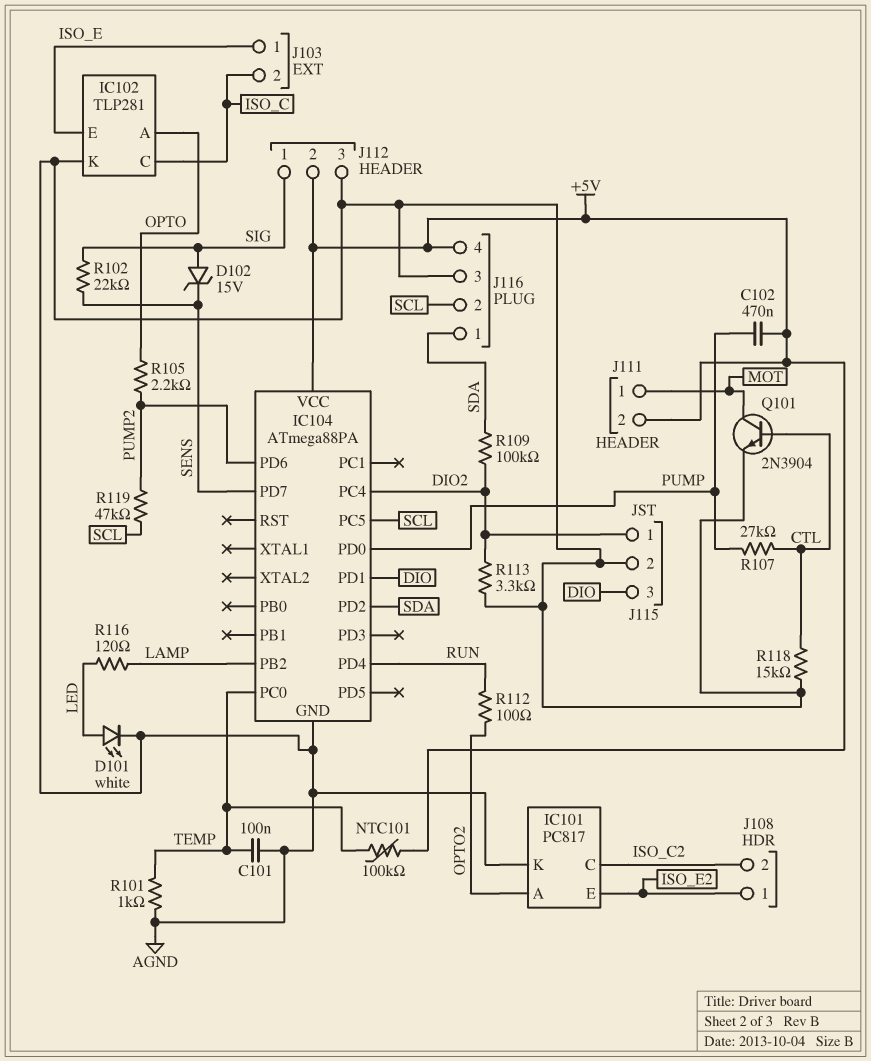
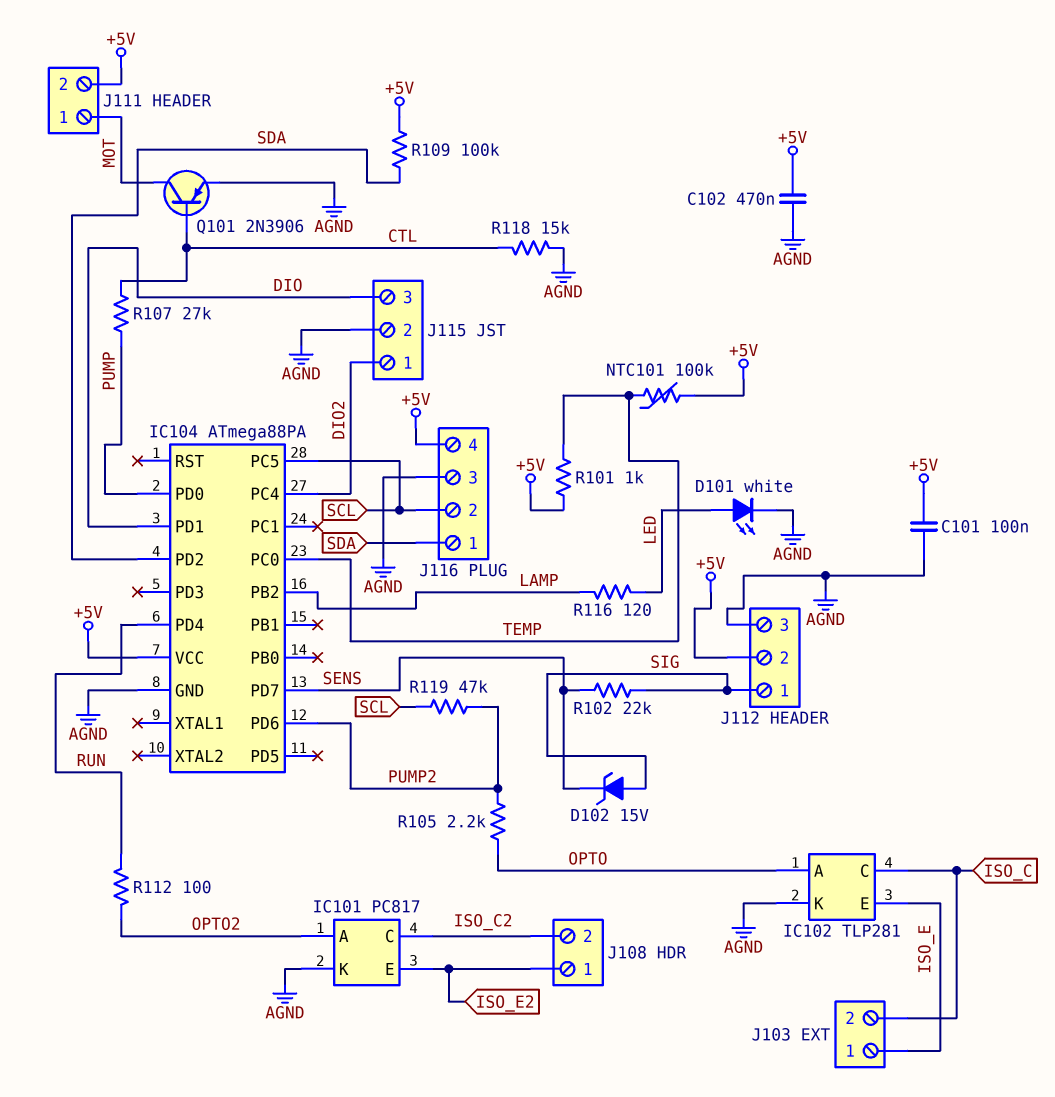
C101: 100nF (AGND, TEMP) -> 100nF (+5V, AGND)
C102: 470nF (+5V, PUMP) -> 470nF (+5V, AGND)
Q101: NPN 2N3904 (B CTL, C MOT, E AGND) -> PNP 2N3906 (B CTL, C MOT, E AGND)
R101: 1k (AGND, TEMP) -> 1k (+5V, TEMP)
R109: 100k (DIO2, SDA) -> 100k (+5V, SDA)
R113: 3.3k (AGND, DIO2) -> none

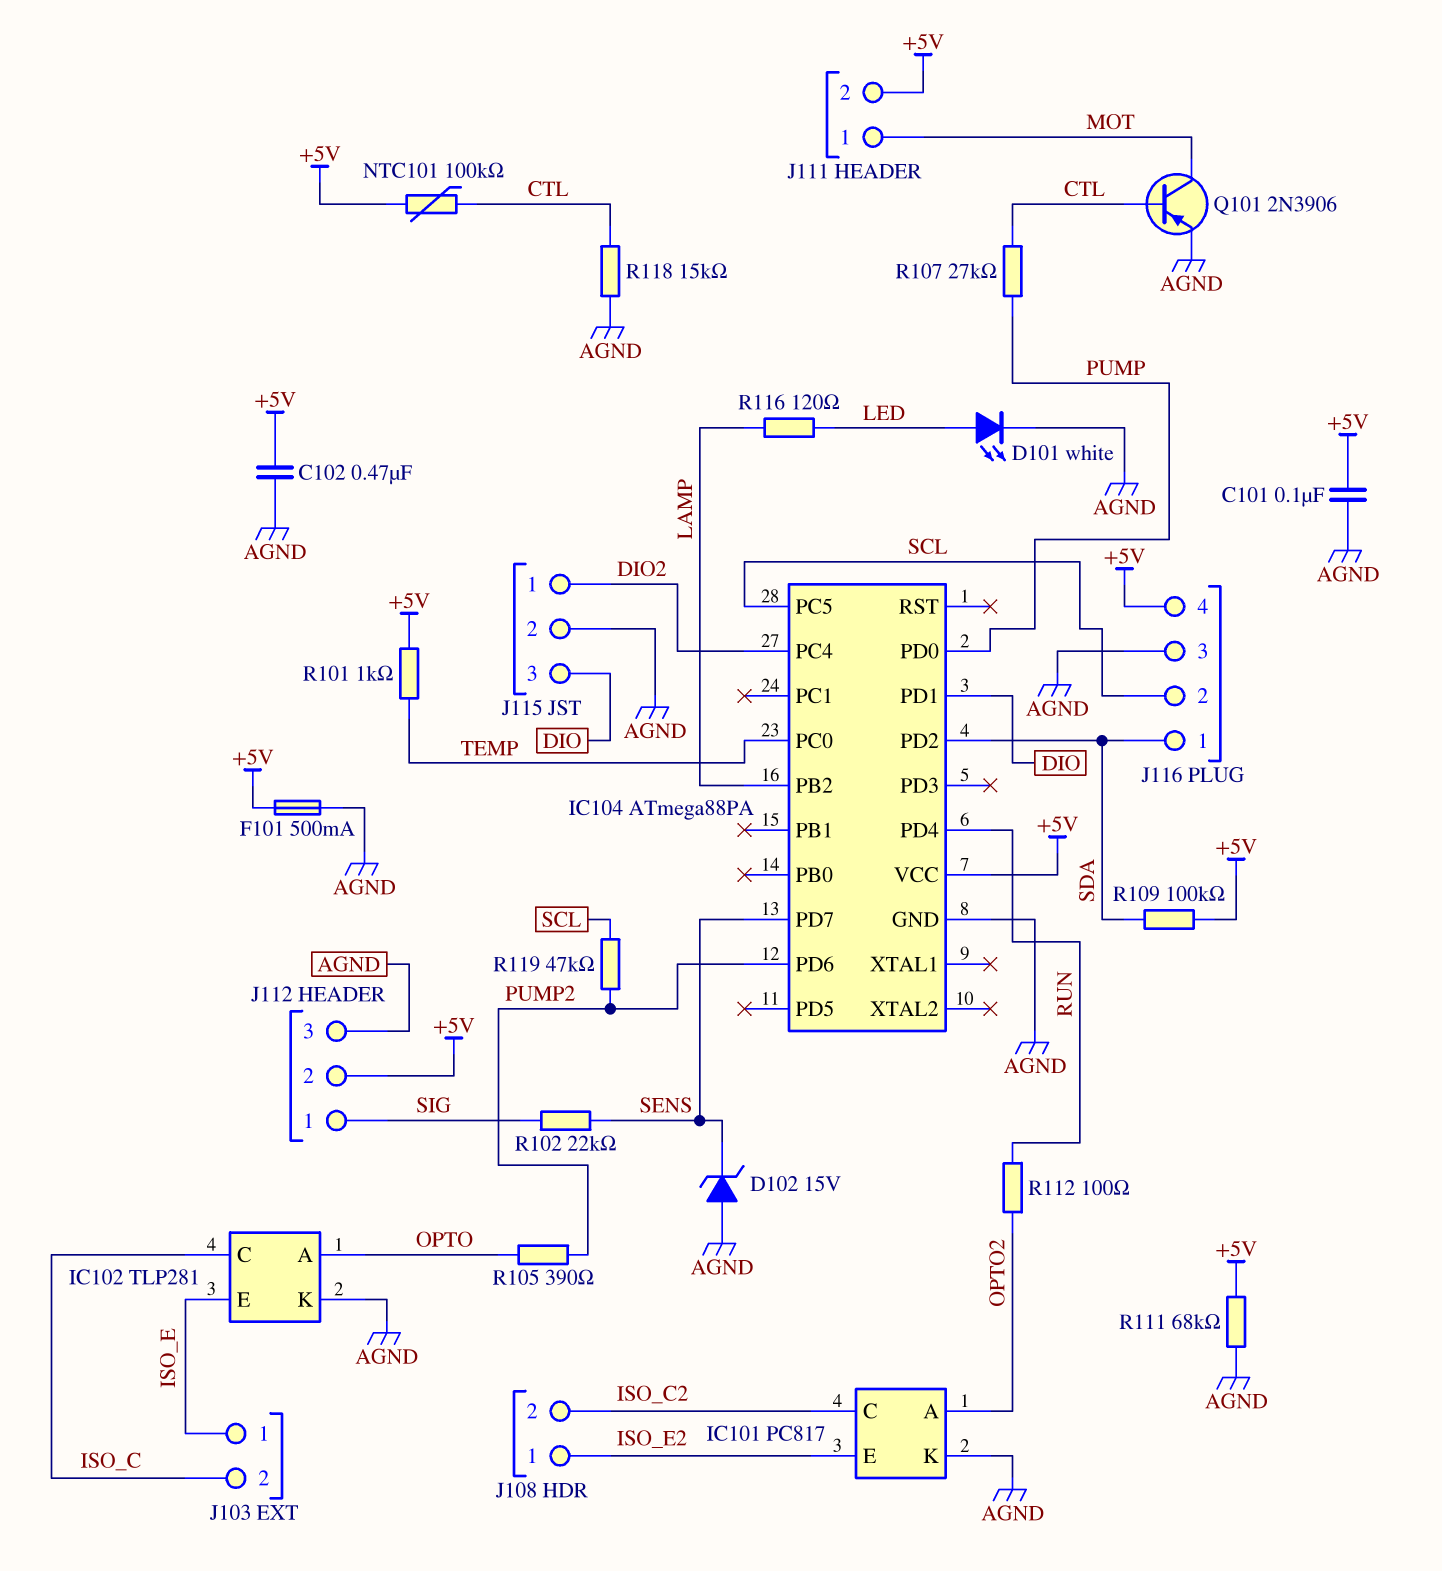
D102: zener 15V (A SIG, K SENS) -> zener 15V (A AGND, K SENS)
F101: none -> 500mA (+5V, AGND)
NTC101: 100k (+5V, TEMP) -> 100k (+5V, CTL)
R105: 2.2k (OPTO, PUMP2) -> 390 (OPTO, PUMP2)
R111: none -> 68k (+5V, AGND)

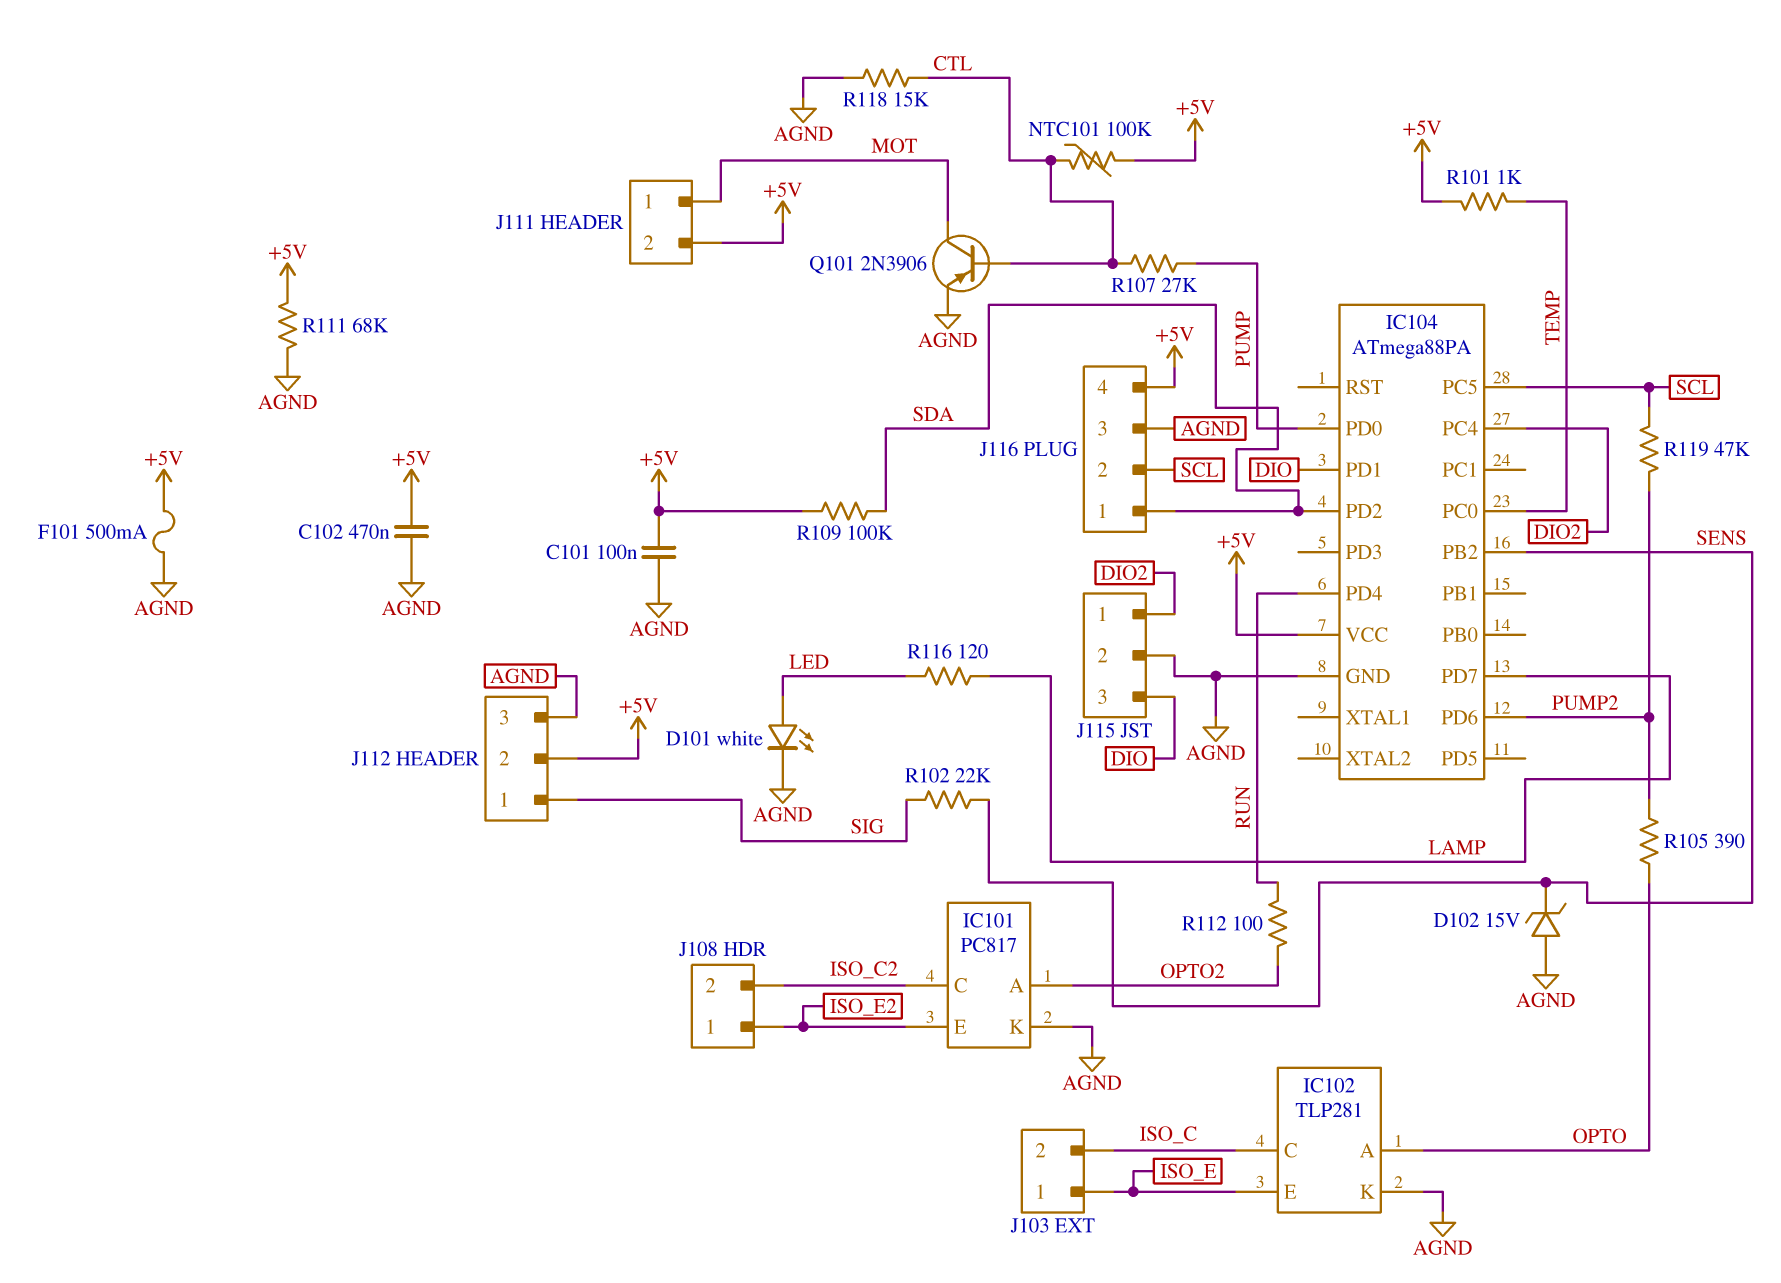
IC104 pin PB2: LAMP -> SENS
IC104 pin PD7: SENS -> LAMP

